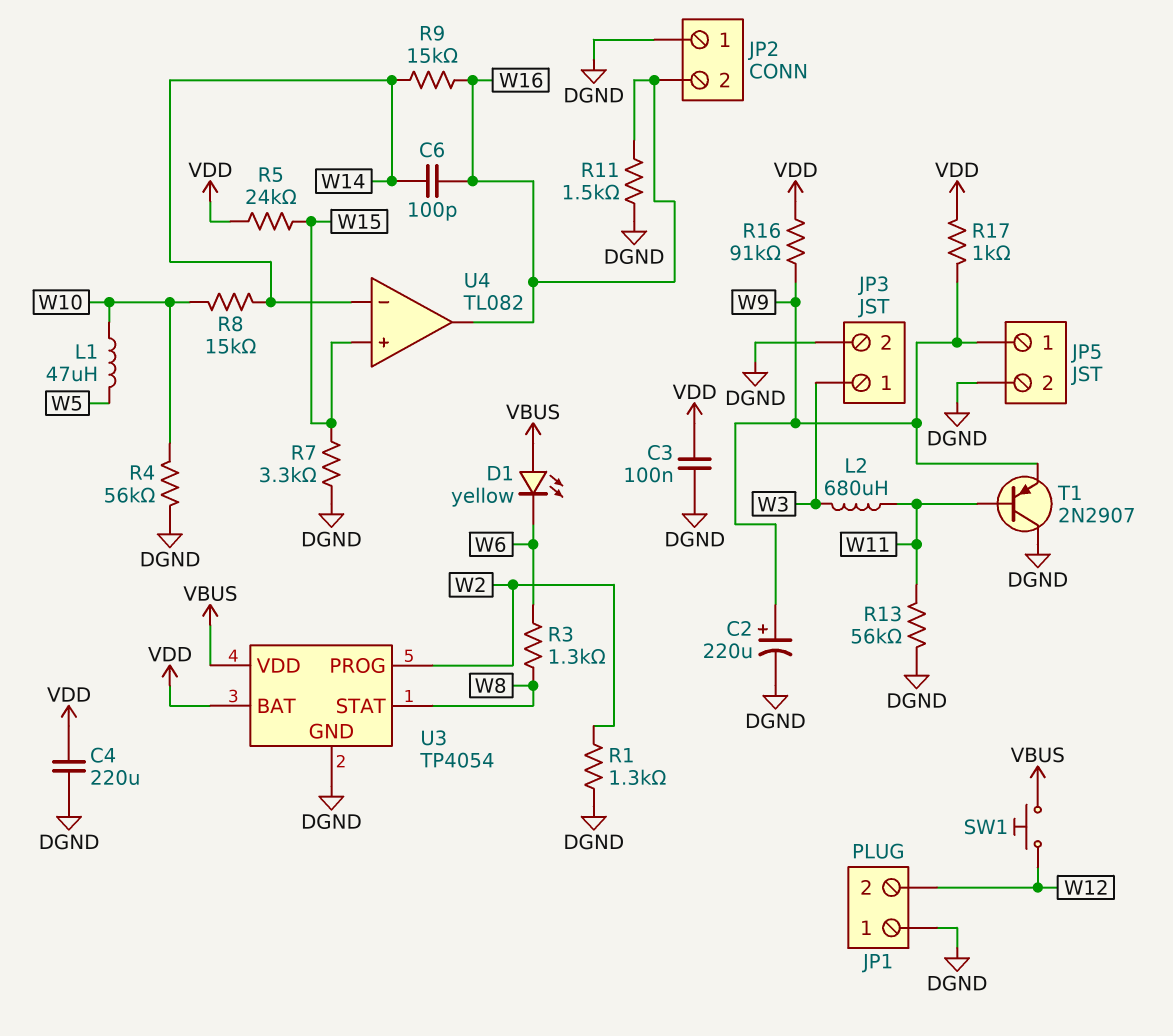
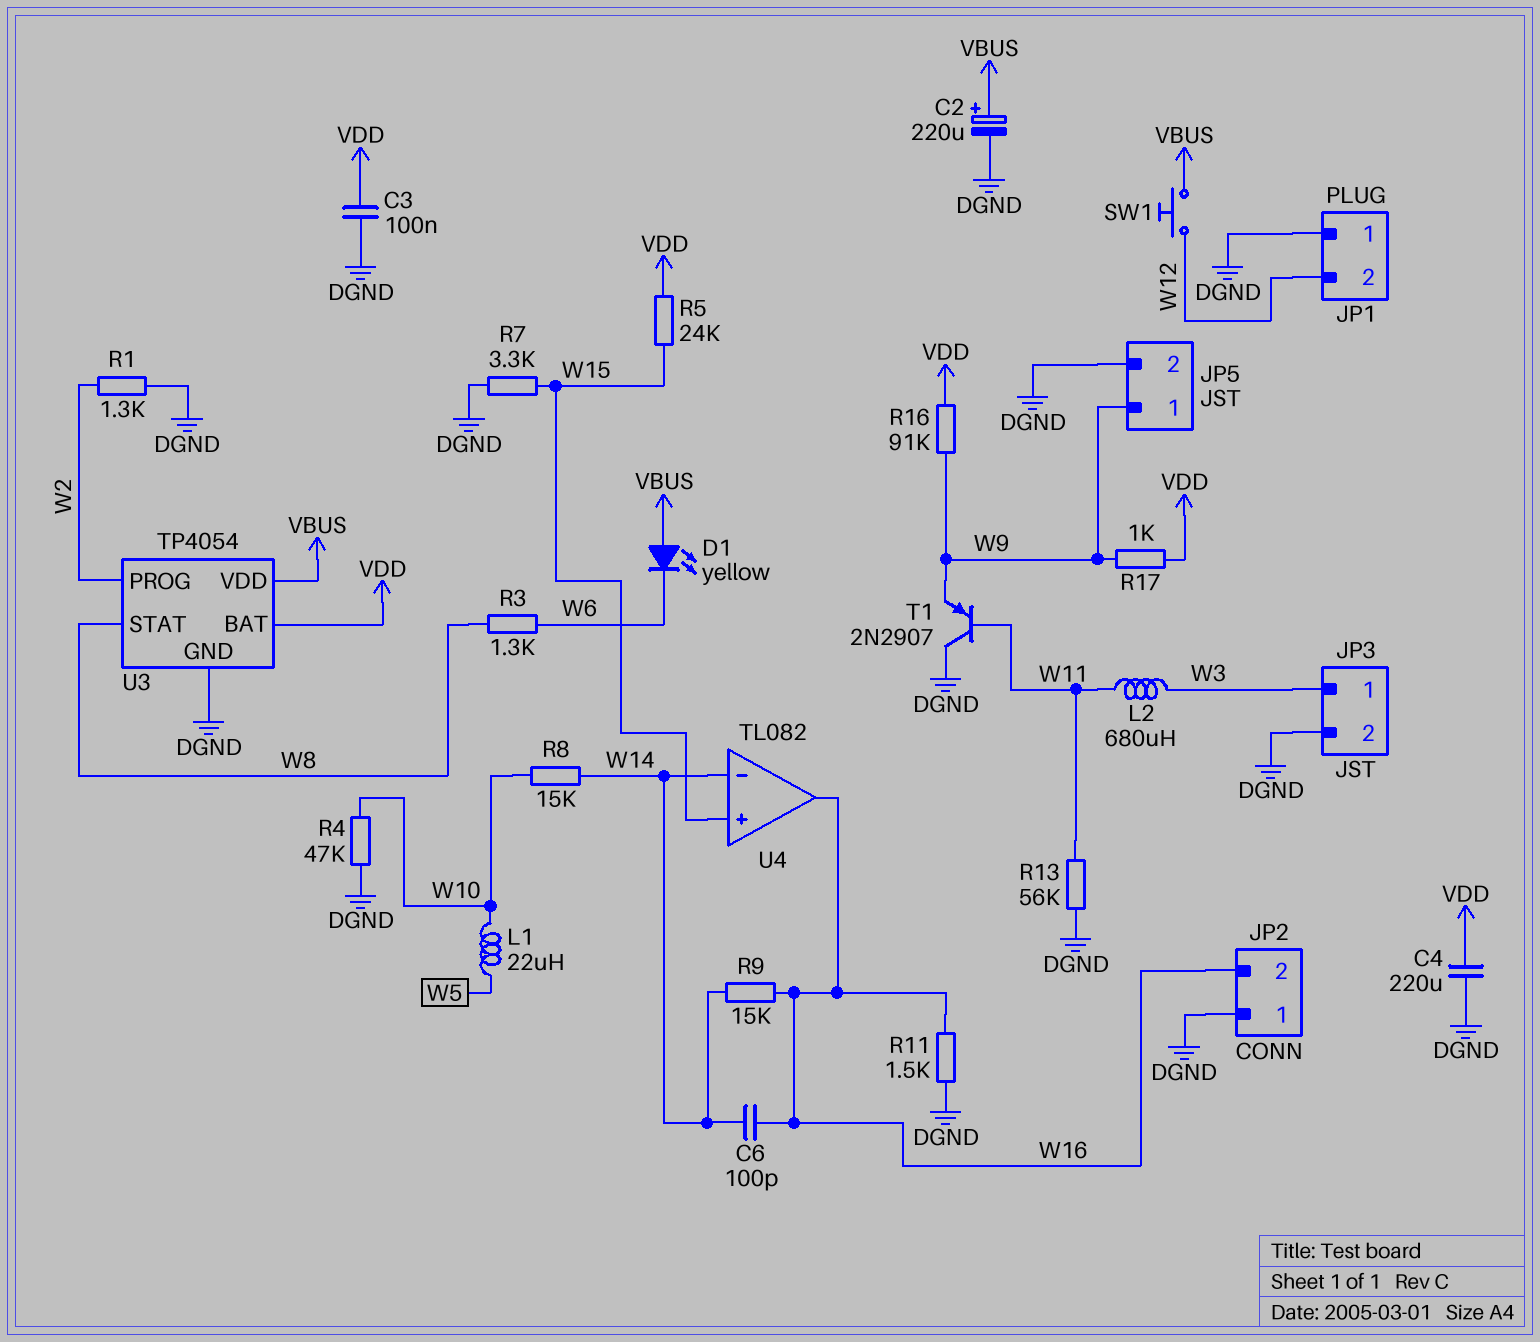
C2: 220uF (plus W9, minus DGND) -> 220uF (plus VBUS, minus DGND)
L1: 47uH (W5, W10) -> 22uH (W5, W10)
R4: 56k (DGND, W10) -> 47k (DGND, W10)

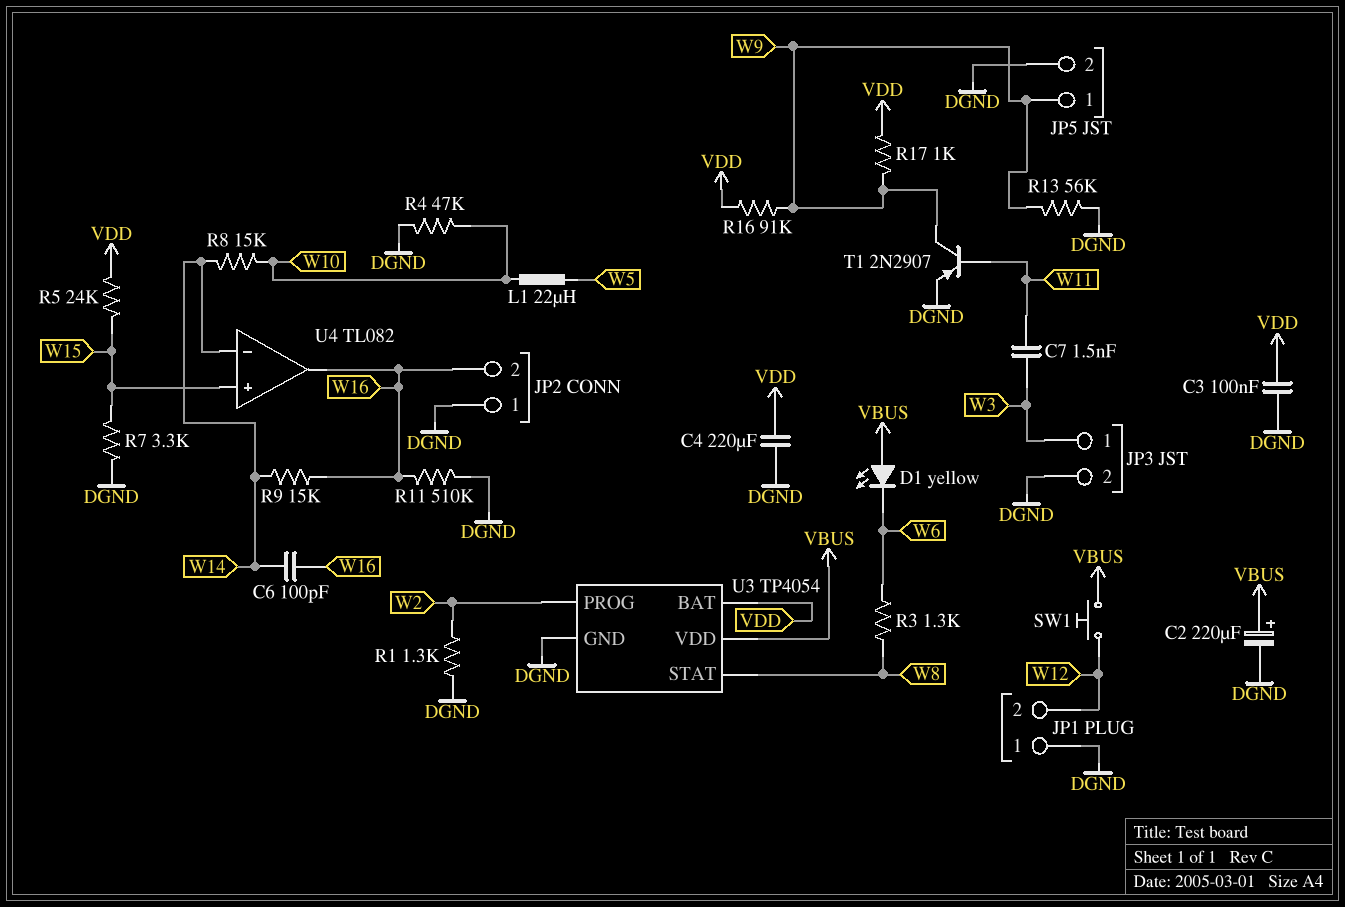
C7: none -> 1.5nF (W3, W11)
L2: 680uH (W3, W11) -> none
R11: 1.5k (DGND, W16) -> 510k (DGND, W16)
R13: 56k (DGND, W11) -> 56k (DGND, W9)
T1: PNP 2N2907 (B W11, C DGND, E W9) -> PNP 2N2907 (B W11, C W9, E DGND)

